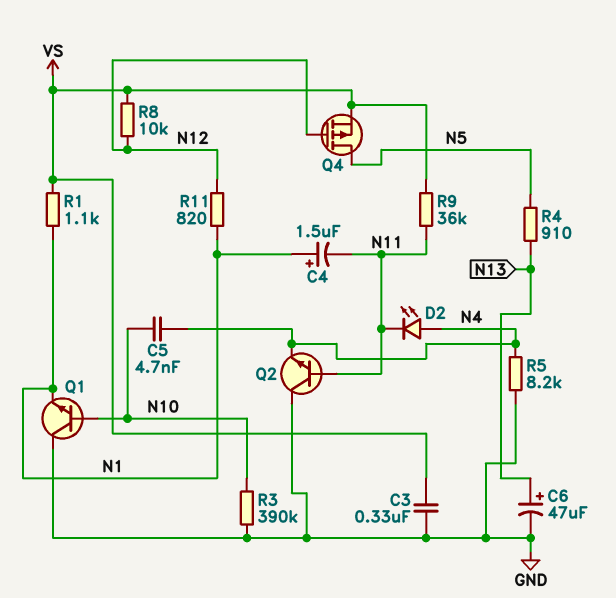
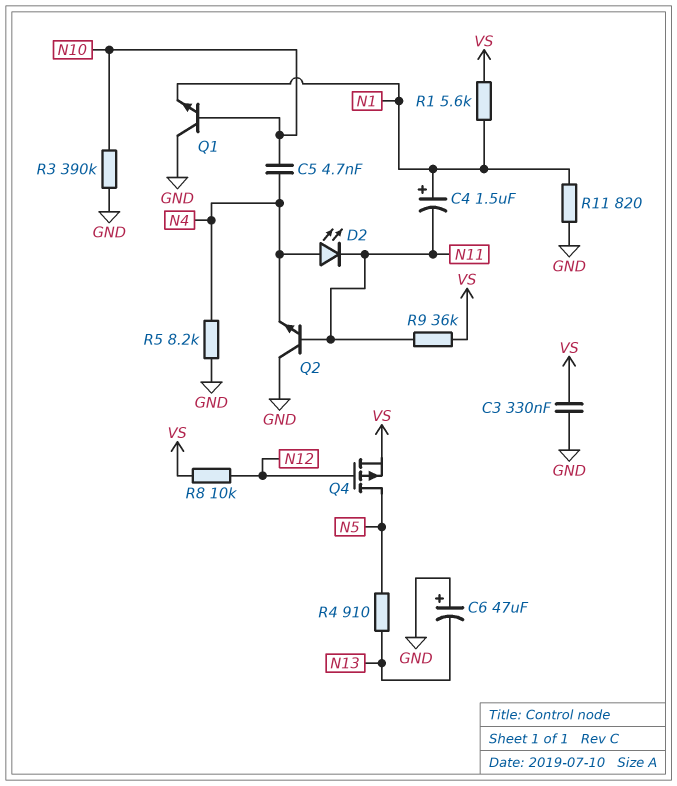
C6: 47uF (plus N13, minus GND) -> 47uF (plus GND, minus N13)
R1: 1.1k (N1, VS) -> 5.6k (N1, VS)
R11: 820 (N1, N12) -> 820 (GND, N1)

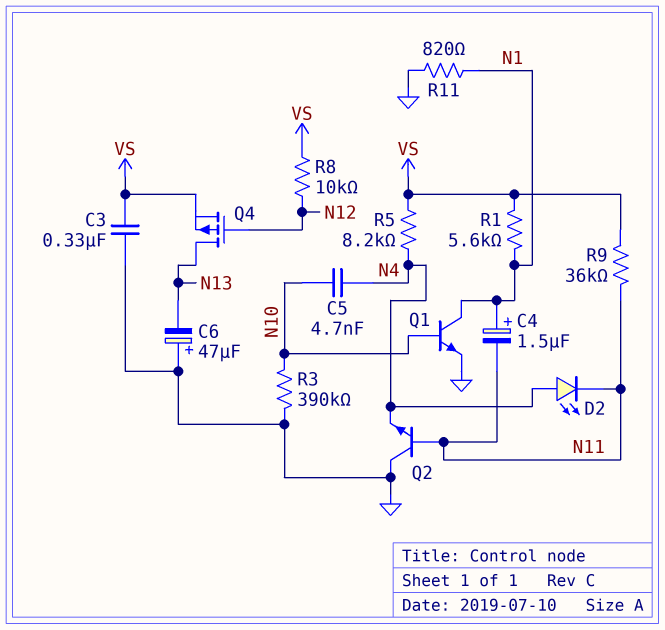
Q1: NPN (B N10, C GND, E N1) -> NPN (B N10, C N1, E GND)
Q4: PMOS (G N12, D N5, S VS) -> PMOS (G N12, D N13, S VS)
R4: 910 (N5, N13) -> none
R5: 8.2k (GND, N4) -> 8.2k (N4, VS)

